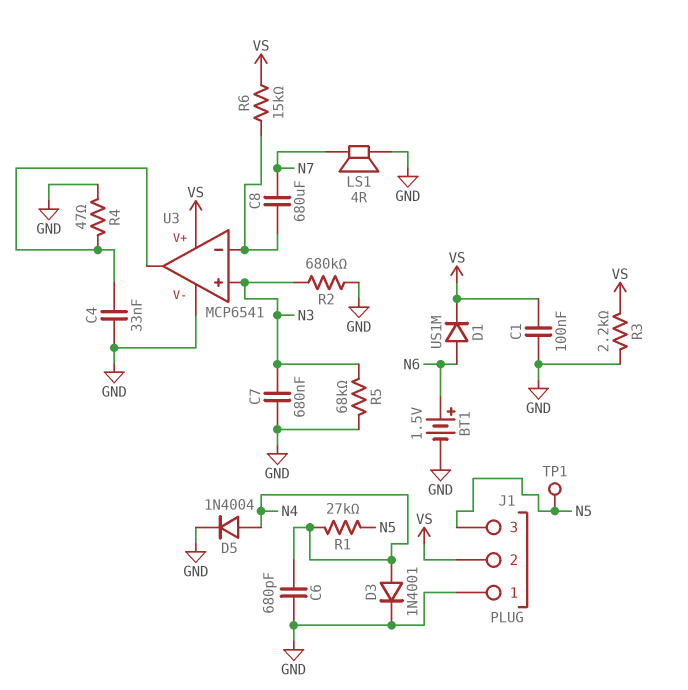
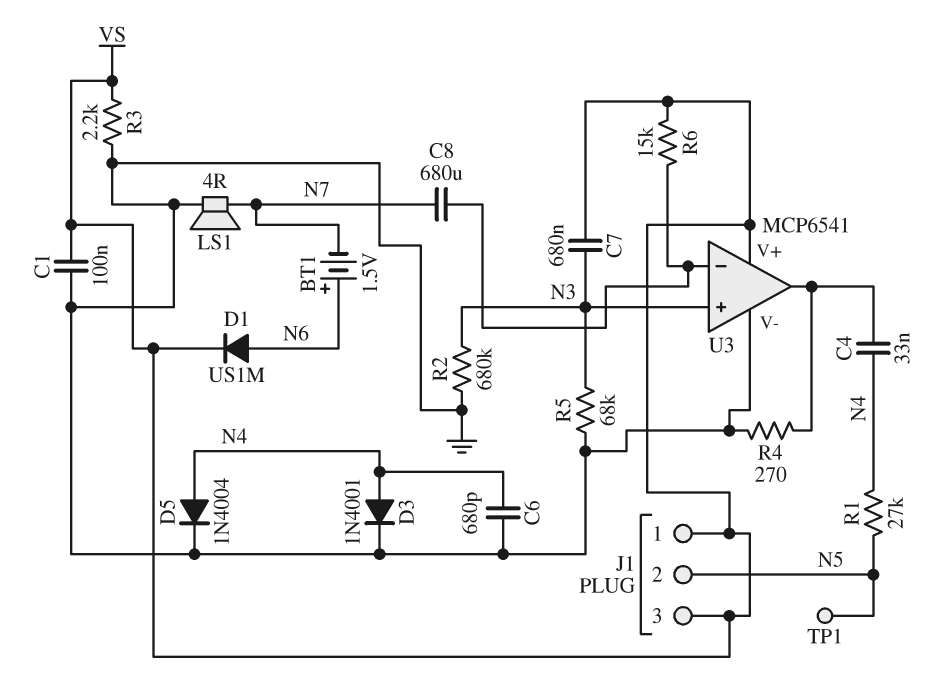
BT1: 1.5V (plus N6, minus GND) -> 1.5V (plus N6, minus N7)
C4: 33nF (GND, U3/out) -> 33nF (N4, U3/out)
C7: 680nF (GND, N3) -> 680nF (N3, VS)
J1 pin 1: GND -> VS
J1 pin 2: VS -> N5
J1 pin 3: N5 -> VS
R4: 47 (GND, U3/out) -> 270 (GND, U3/out)

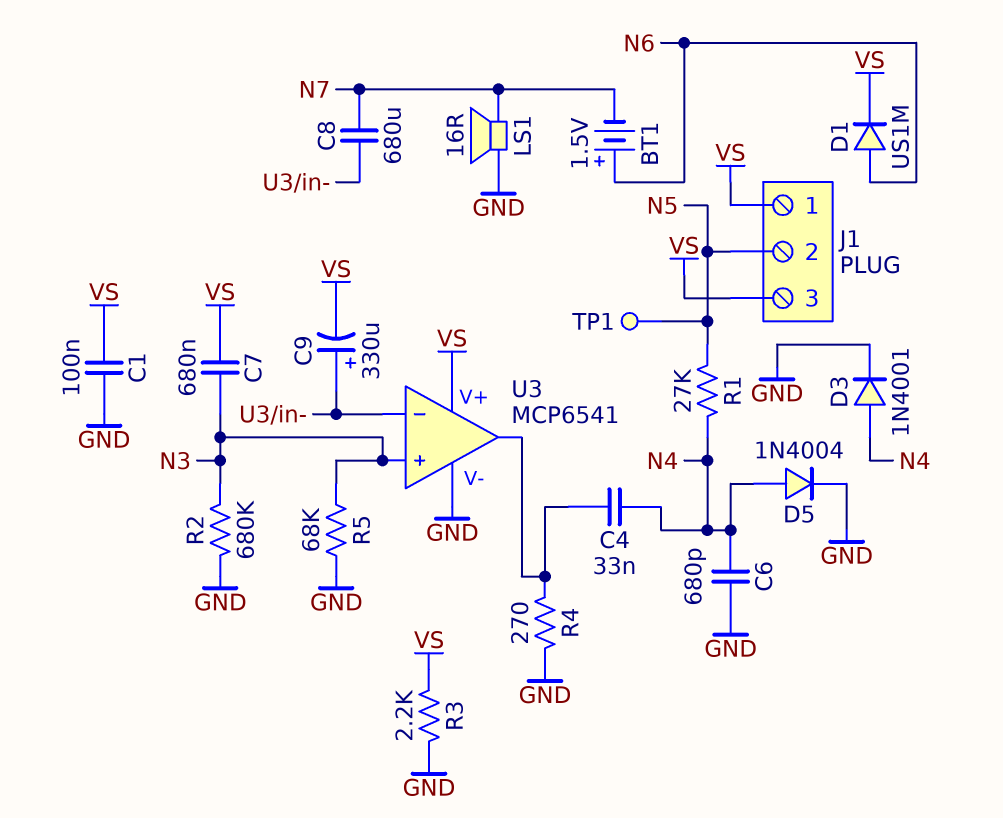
C9: none -> 330uF (plus U3/in-, minus VS)
LS1: speaker 4R (GND, N7) -> speaker 16R (GND, N7)
R6: 15k (U3/in-, VS) -> none

